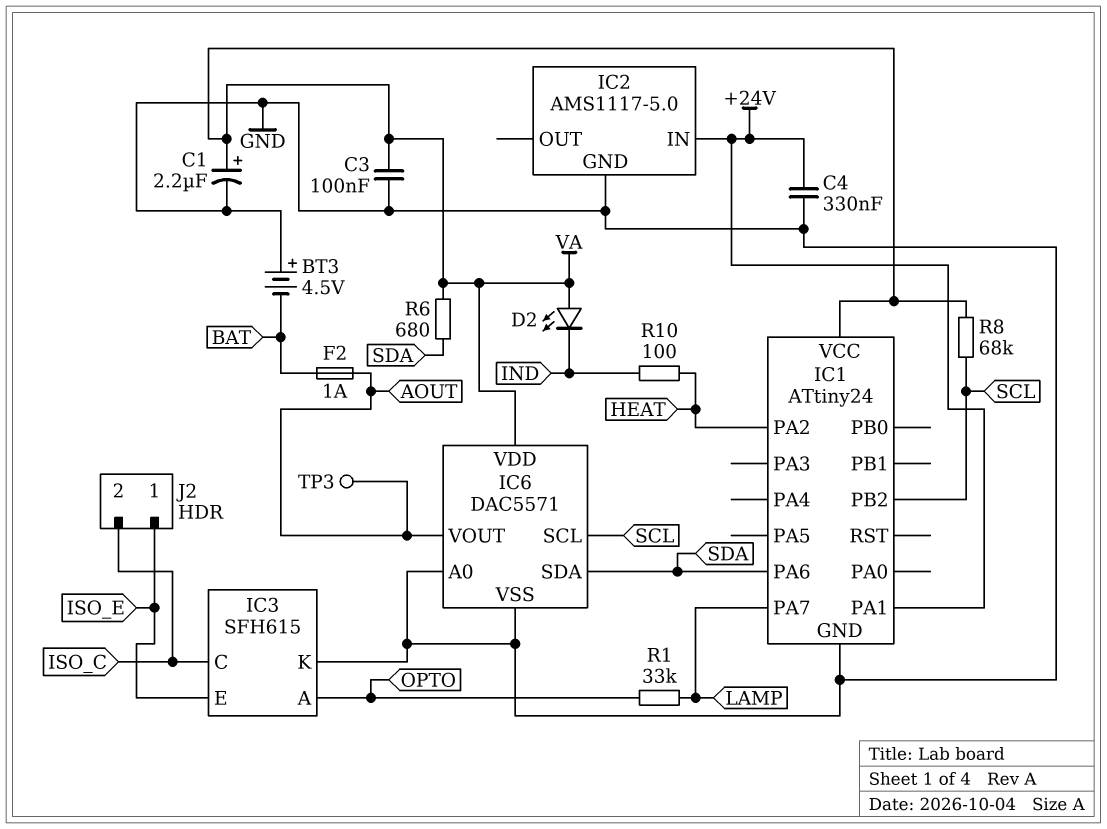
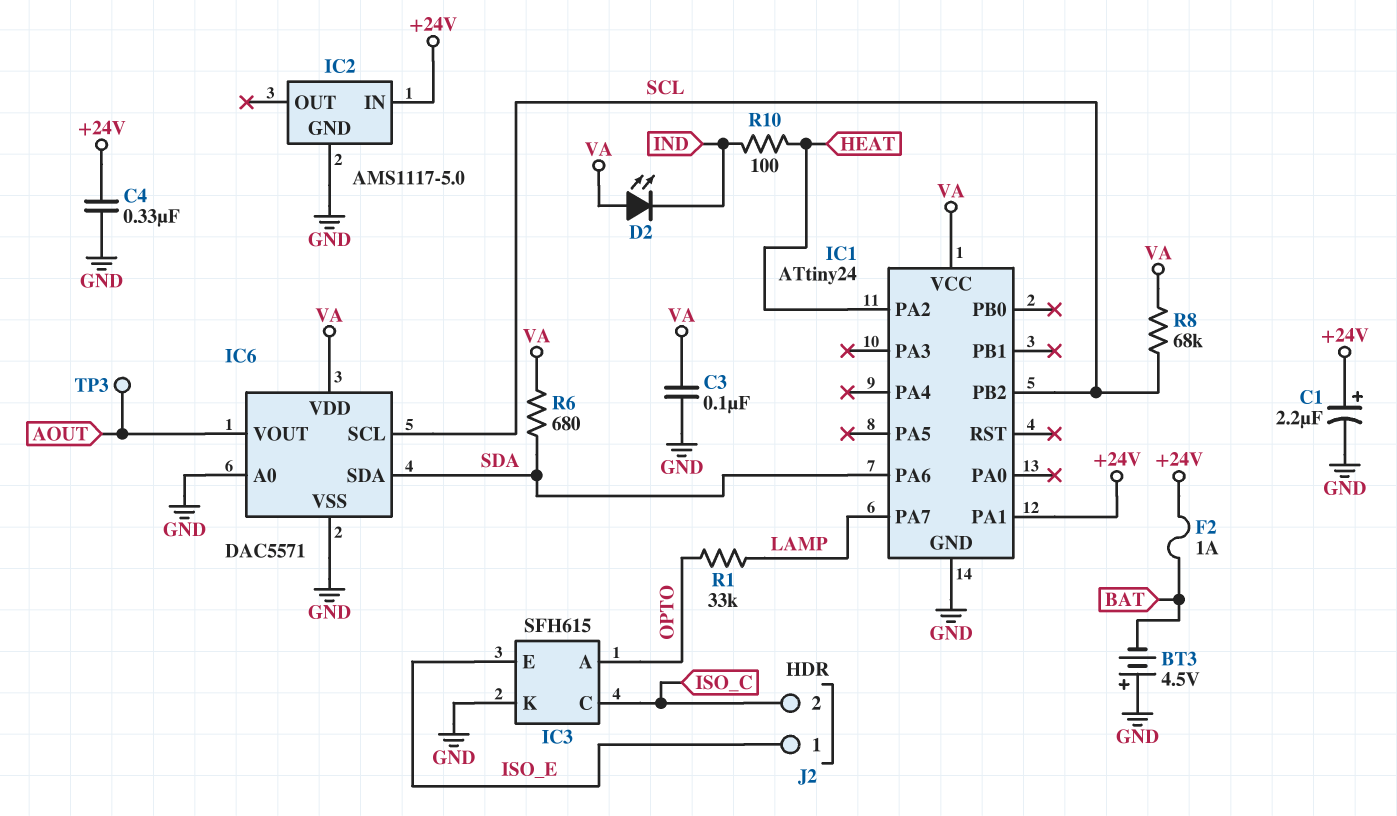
C1: 2.2uF (plus VA, minus GND) -> 2.2uF (plus +24V, minus GND)
F2: 1A (AOUT, BAT) -> 1A (+24V, BAT)

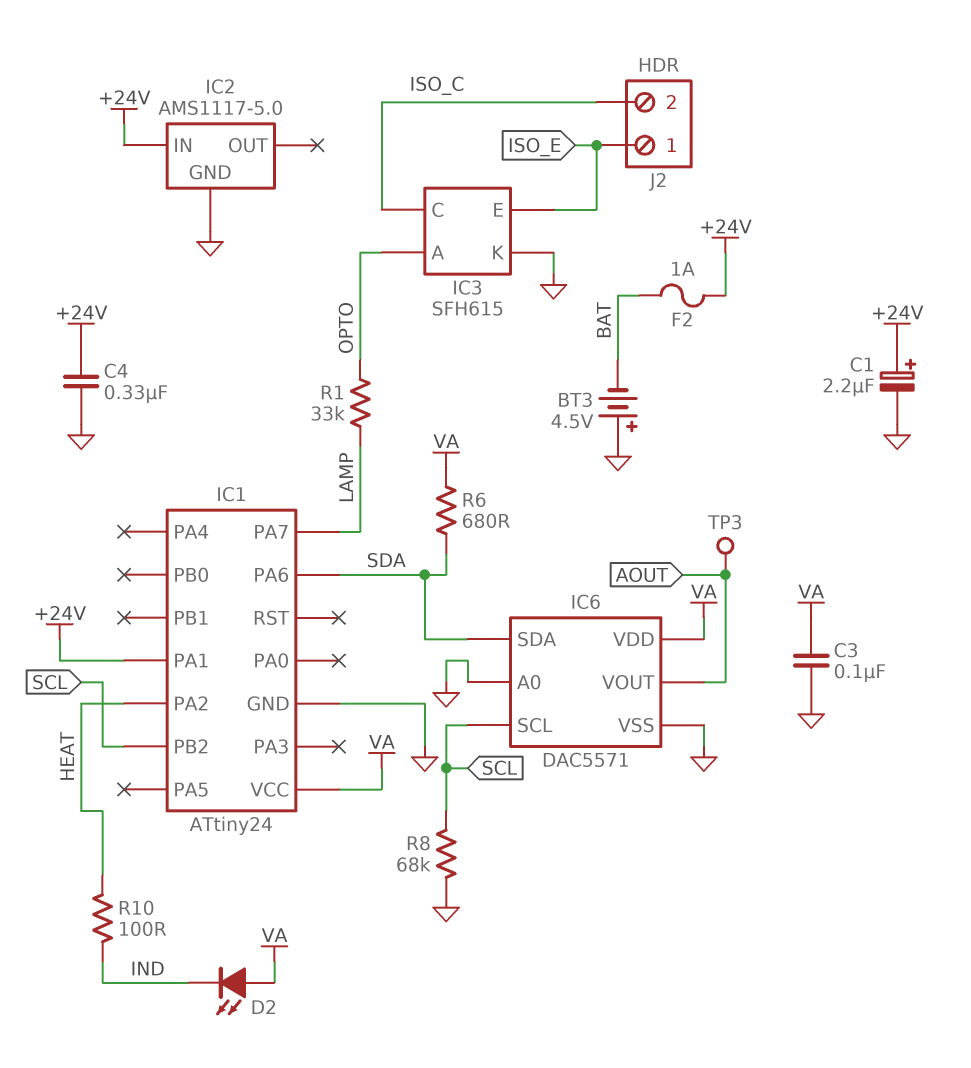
R8: 68k (SCL, VA) -> 68k (GND, SCL)

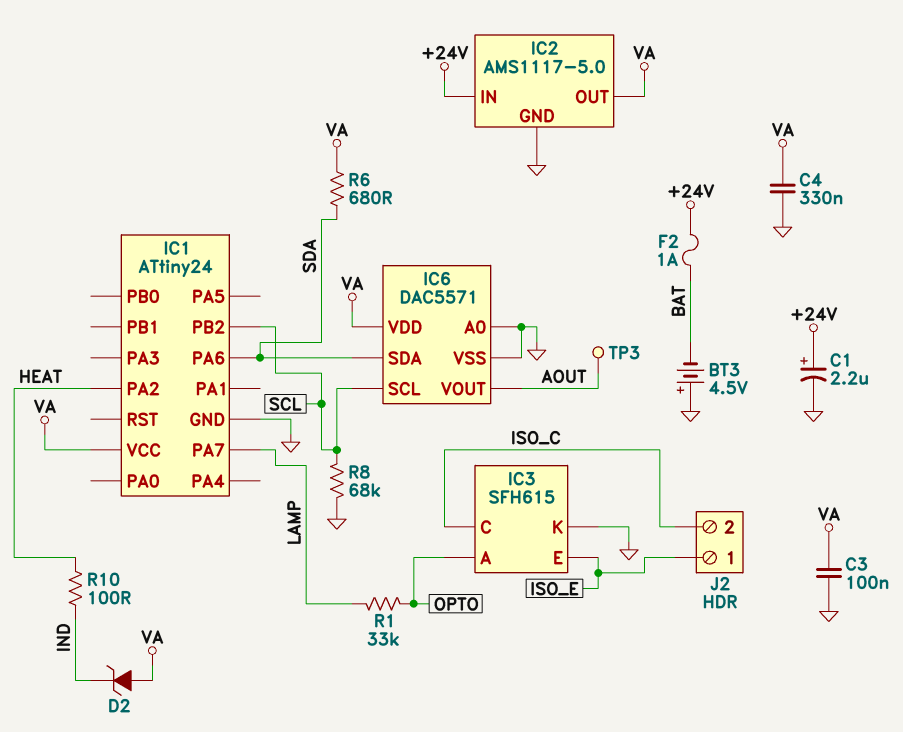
C4: 330nF (+24V, GND) -> 330nF (GND, VA)
D2: LED (A VA, K IND) -> zener (A VA, K IND)
IC1 pin PA1: +24V -> none
IC2 pin OUT: none -> VA

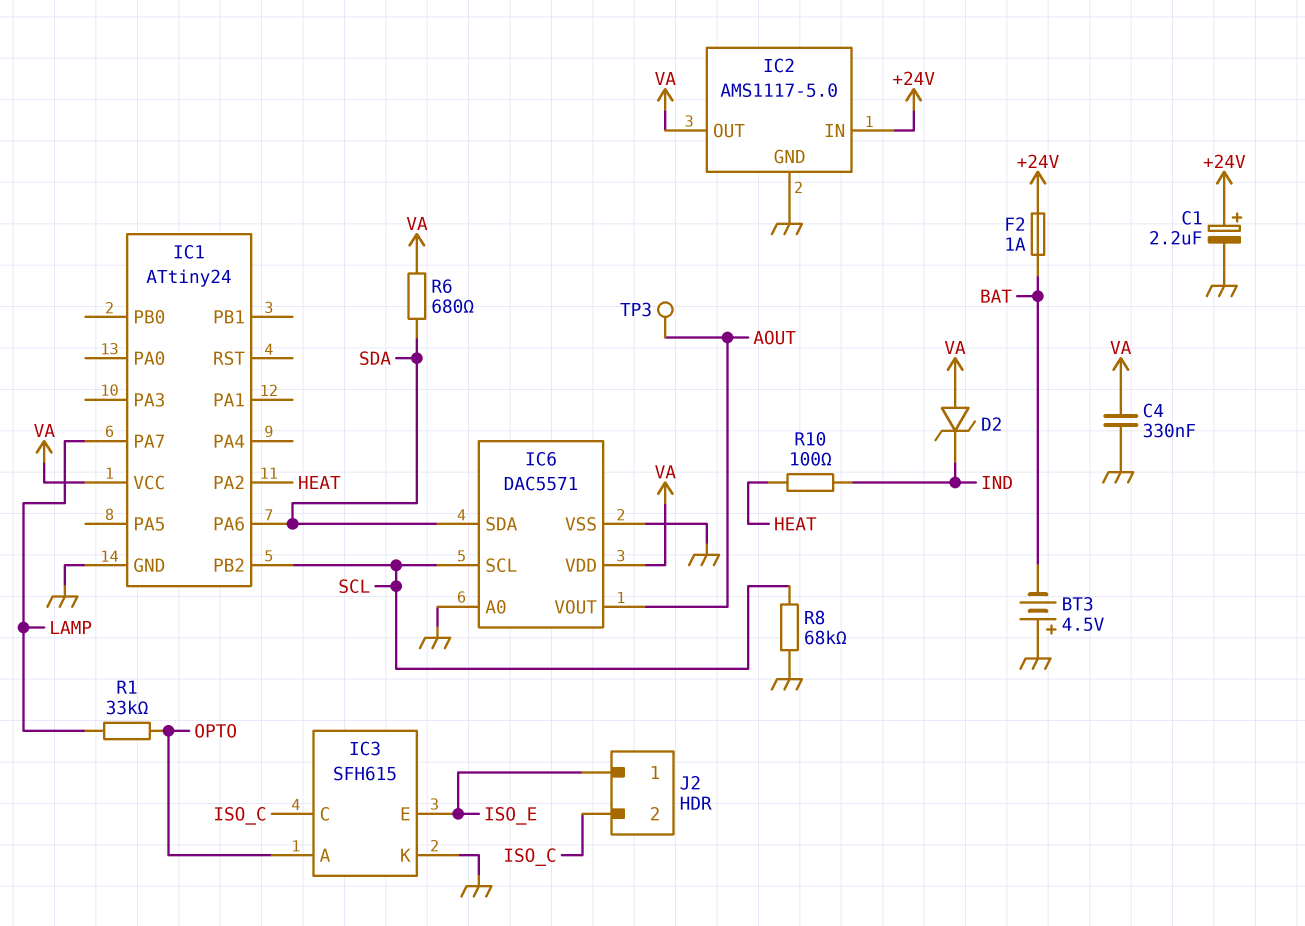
C3: 100nF (GND, VA) -> none

